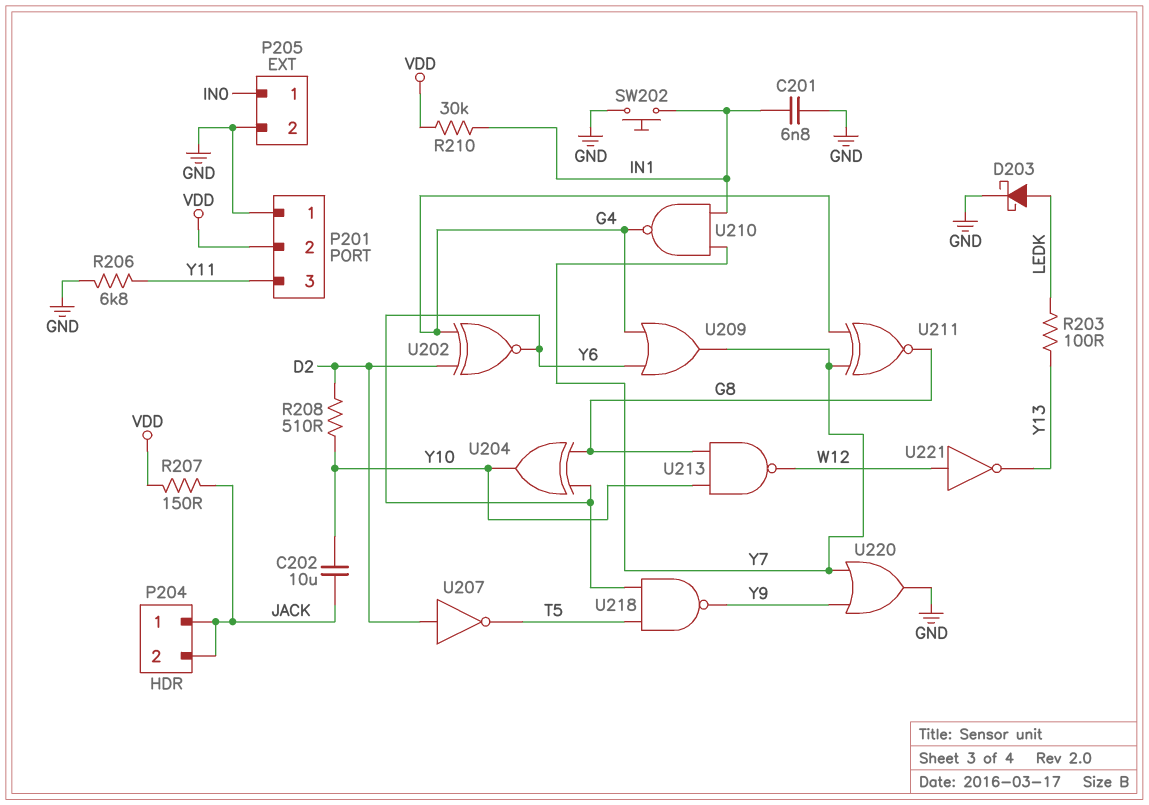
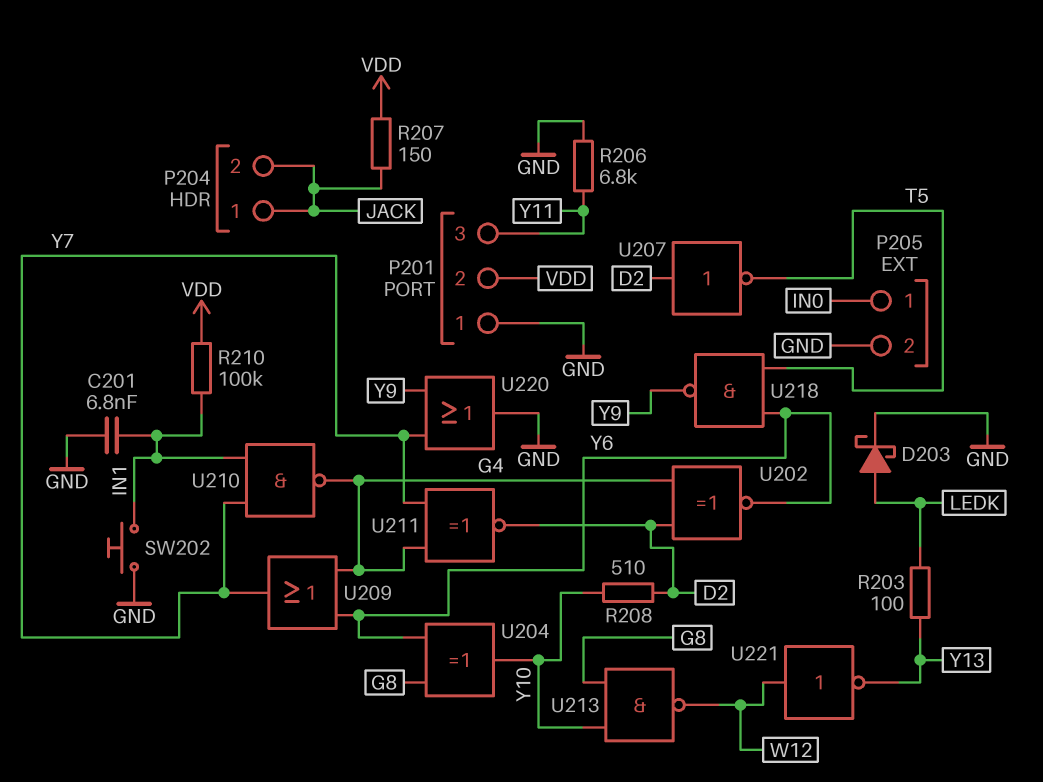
C202: 10uF (JACK, Y10) -> none
R210: 30k (IN1, VDD) -> 100k (IN1, VDD)
U211: XNOR (in G4, in Y7, out G8) -> XNOR (in G4, in Y7, out D2)

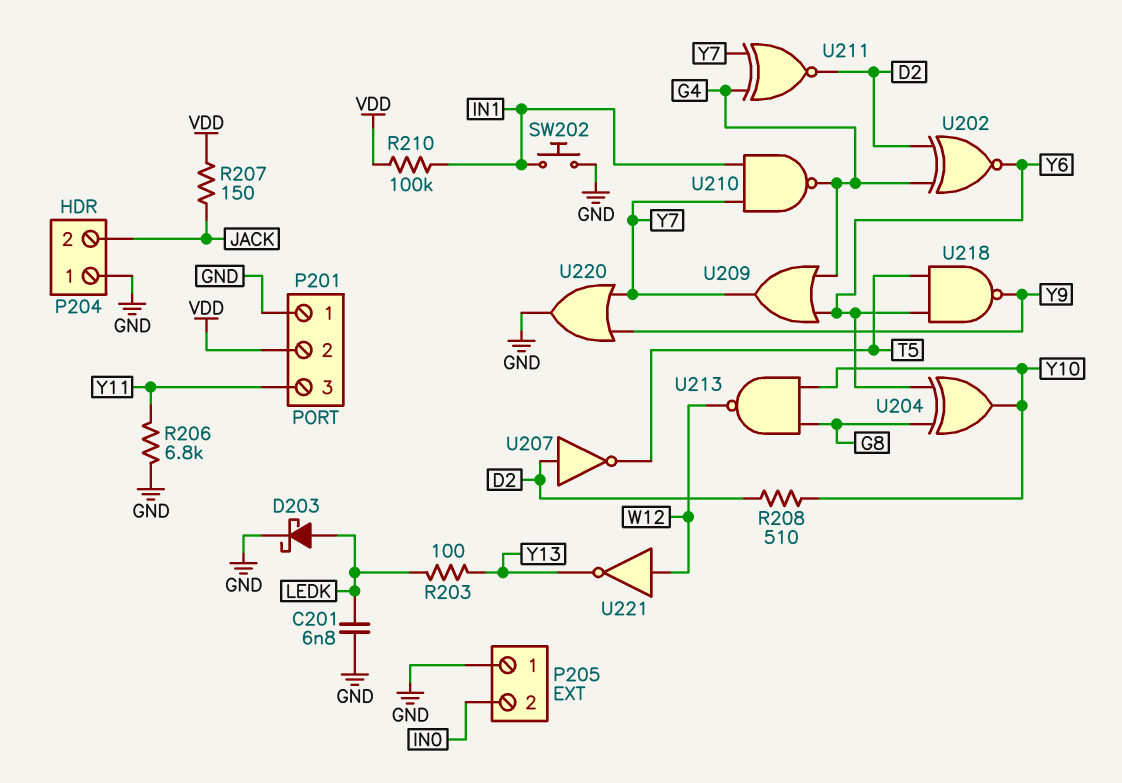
C201: 6.8nF (GND, IN1) -> 6.8nF (GND, LEDK)
P204 pin 1: JACK -> GND
P205 pin 1: IN0 -> GND
P205 pin 2: GND -> IN0

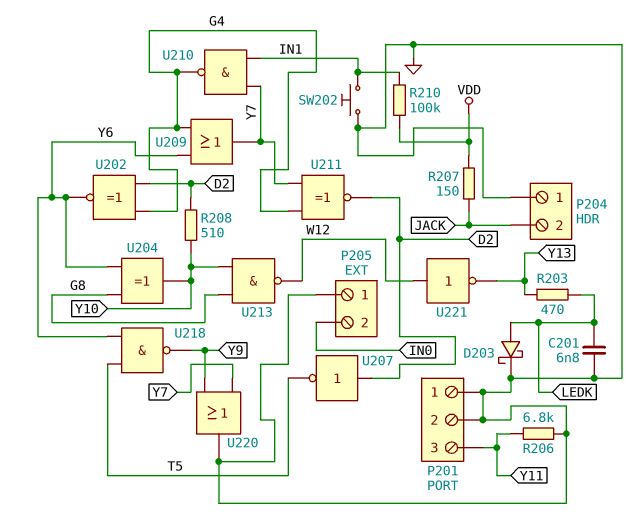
P201 pin 2: VDD -> GND
R203: 100 (LEDK, Y13) -> 470 (LEDK, Y13)

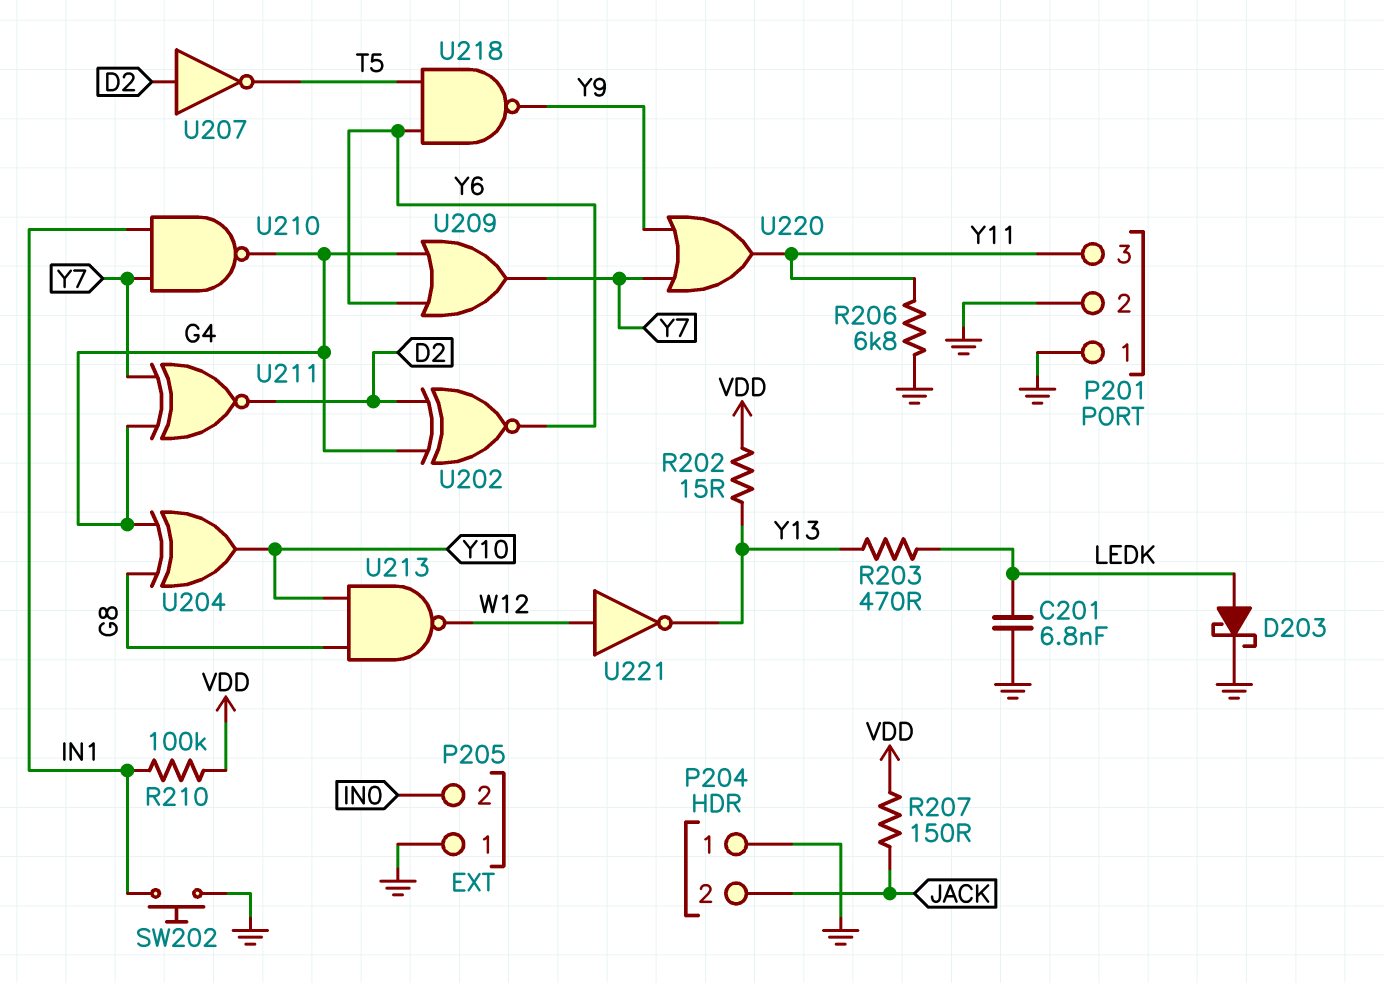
R202: none -> 15 (VDD, Y13)
R208: 510 (D2, Y10) -> none
U204: XOR (in G8, in Y6, out Y10) -> XOR (in G4, in G8, out Y10)
U220: OR (in Y7, in Y9, out GND) -> OR (in Y7, in Y9, out Y11)

